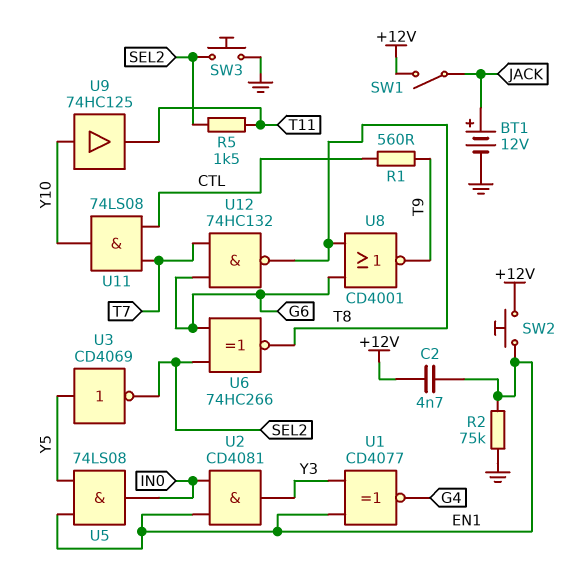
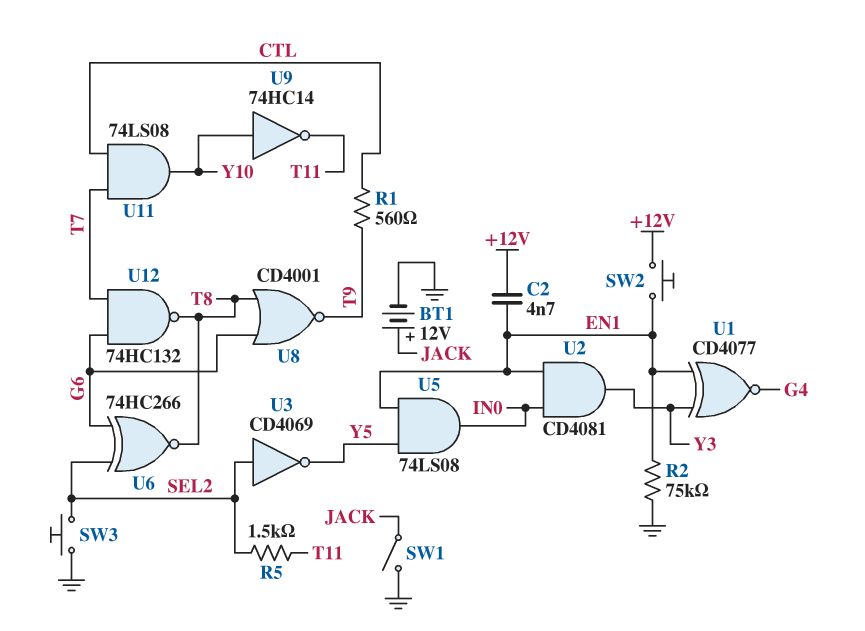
SW1: switch (+12V, JACK) -> switch (GND, JACK)
U3: NOT CD4069 (in Y5, out SEL2) -> NOT CD4069 (in SEL2, out Y5)
U9: buffer 74HC125 (in Y10, out T11) -> NOT 74HC14 (in Y10, out T11)

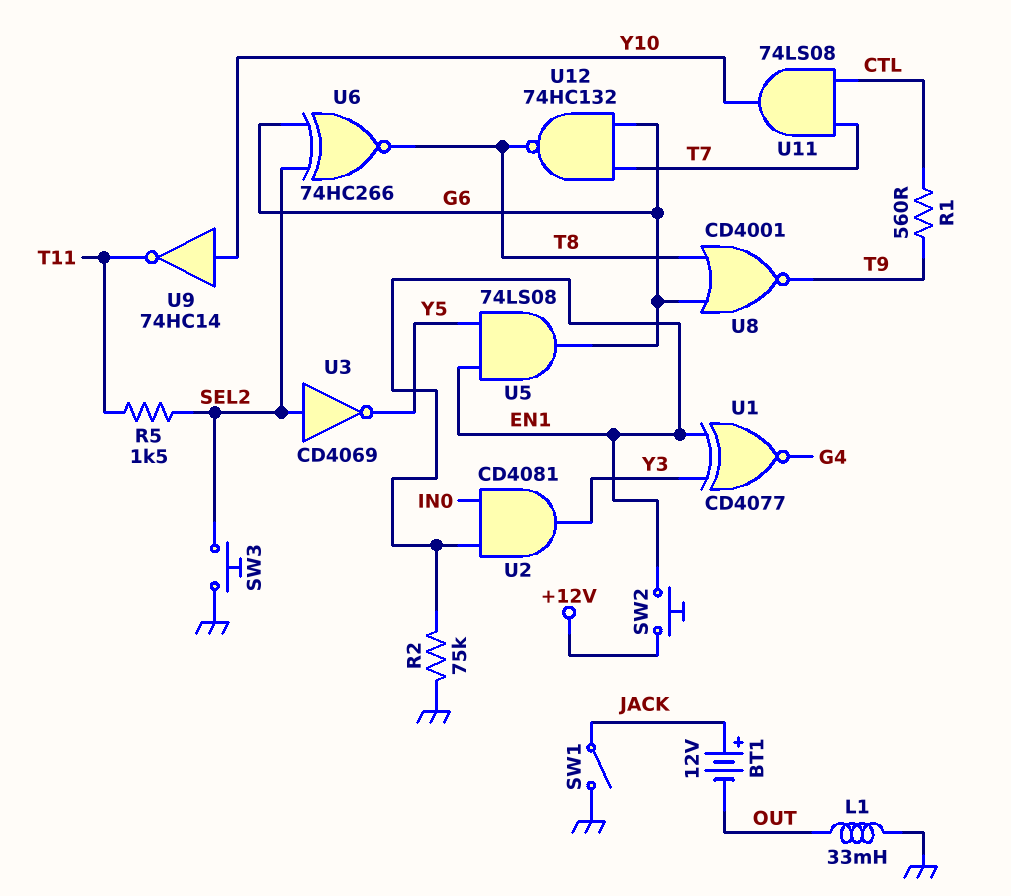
BT1: 12V (plus JACK, minus GND) -> 12V (plus JACK, minus OUT)
C2: 4.7nF (+12V, EN1) -> none
L1: none -> 33mH (GND, OUT)
U5: AND 74LS08 (in EN1, in Y5, out IN0) -> AND 74LS08 (in EN1, in Y5, out G6)

